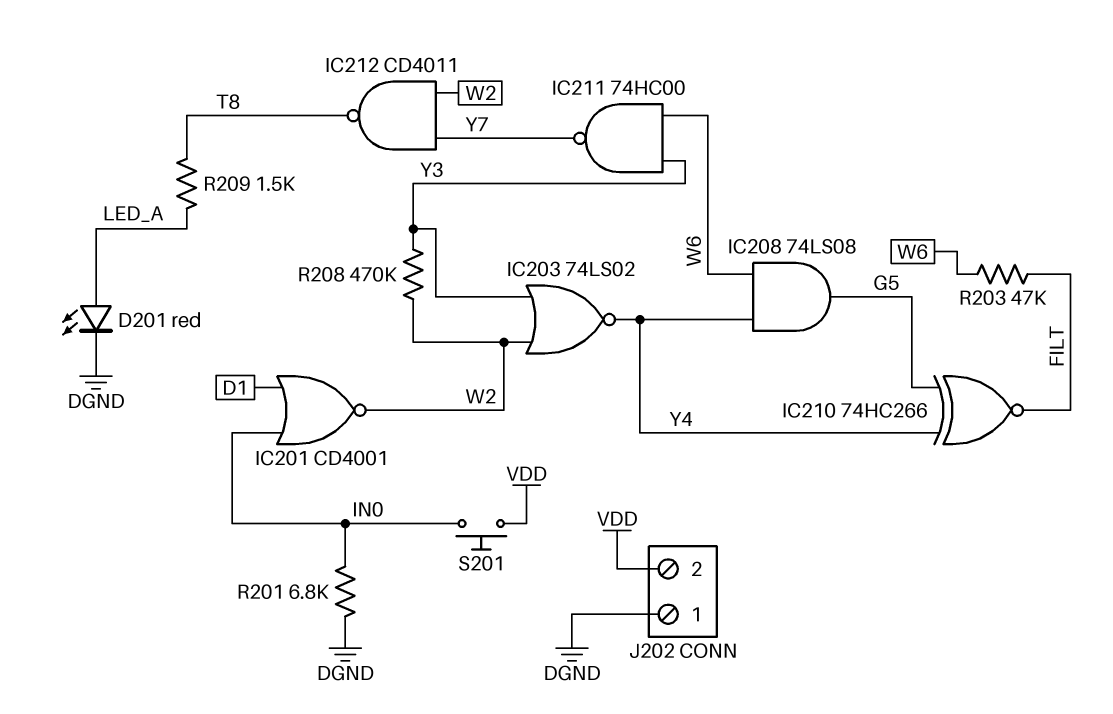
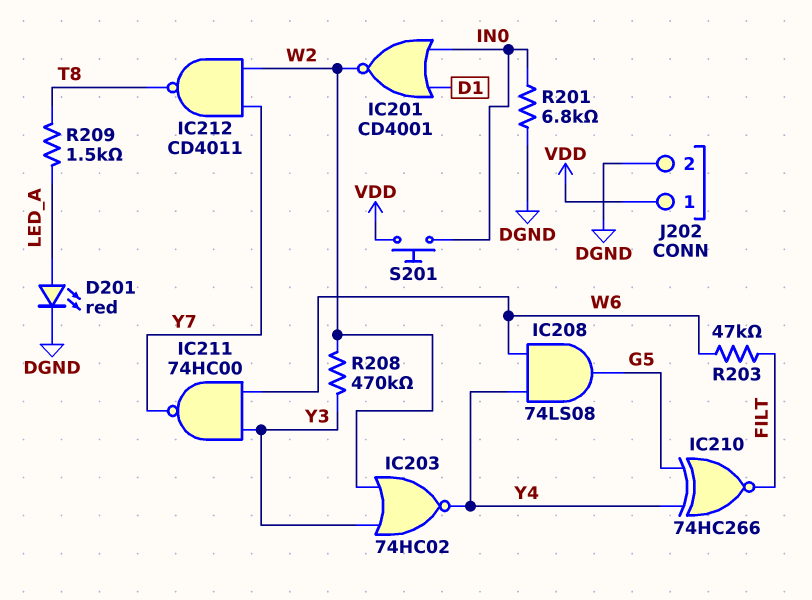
IC203: NOR 74LS02 (in W2, in Y3, out Y4) -> NOR 74HC02 (in W2, in Y3, out Y4)
J202 pin 1: DGND -> VDD
J202 pin 2: VDD -> DGND

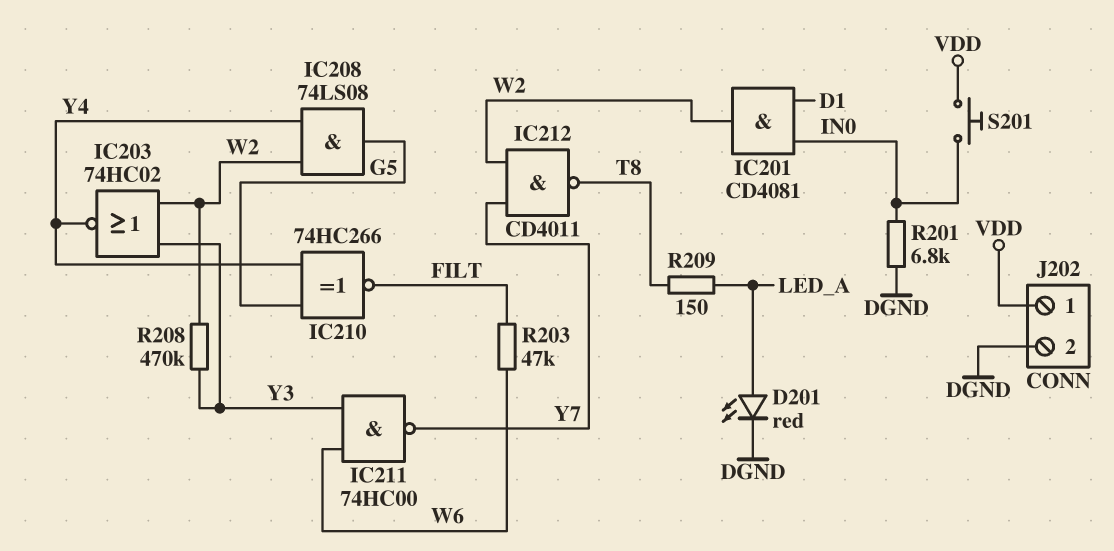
IC201: NOR CD4001 (in D1, in IN0, out W2) -> AND CD4081 (in D1, in IN0, out W2)
IC208: AND 74LS08 (in W6, in Y4, out G5) -> AND 74LS08 (in W2, in Y4, out G5)
R209: 1.5k (LED_A, T8) -> 150 (LED_A, T8)

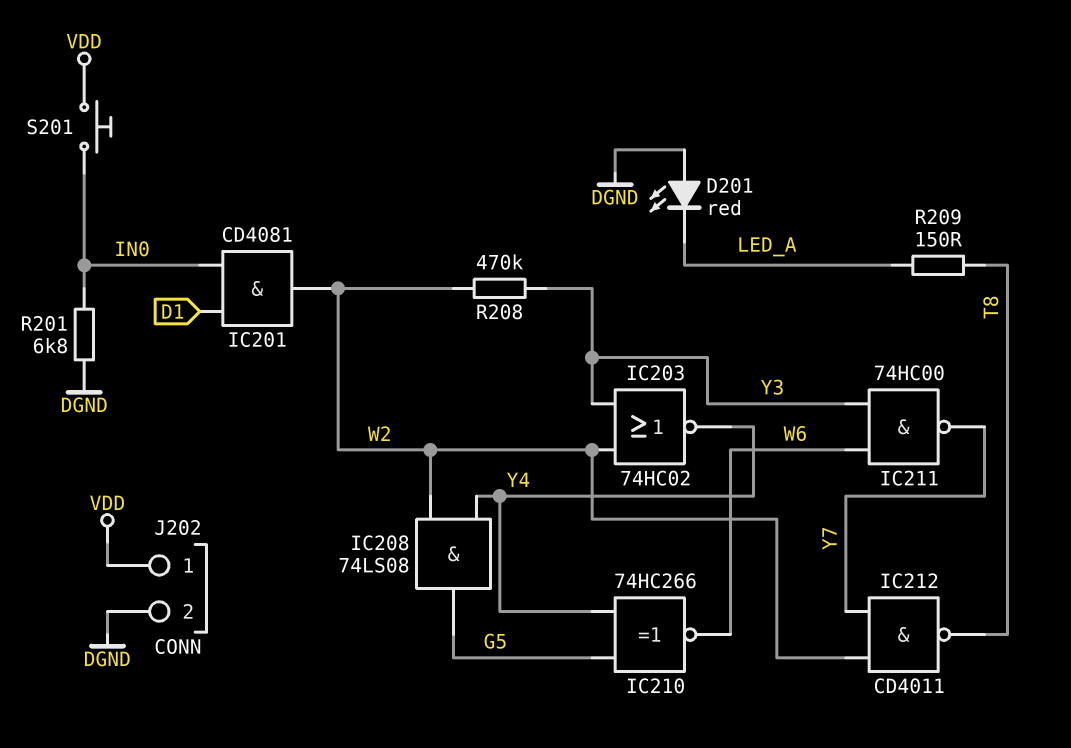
D201: LED red (A LED_A, K DGND) -> LED red (A DGND, K LED_A)
IC210: XNOR 74HC266 (in G5, in Y4, out FILT) -> XNOR 74HC266 (in G5, in Y4, out W6)
R203: 47k (FILT, W6) -> none

